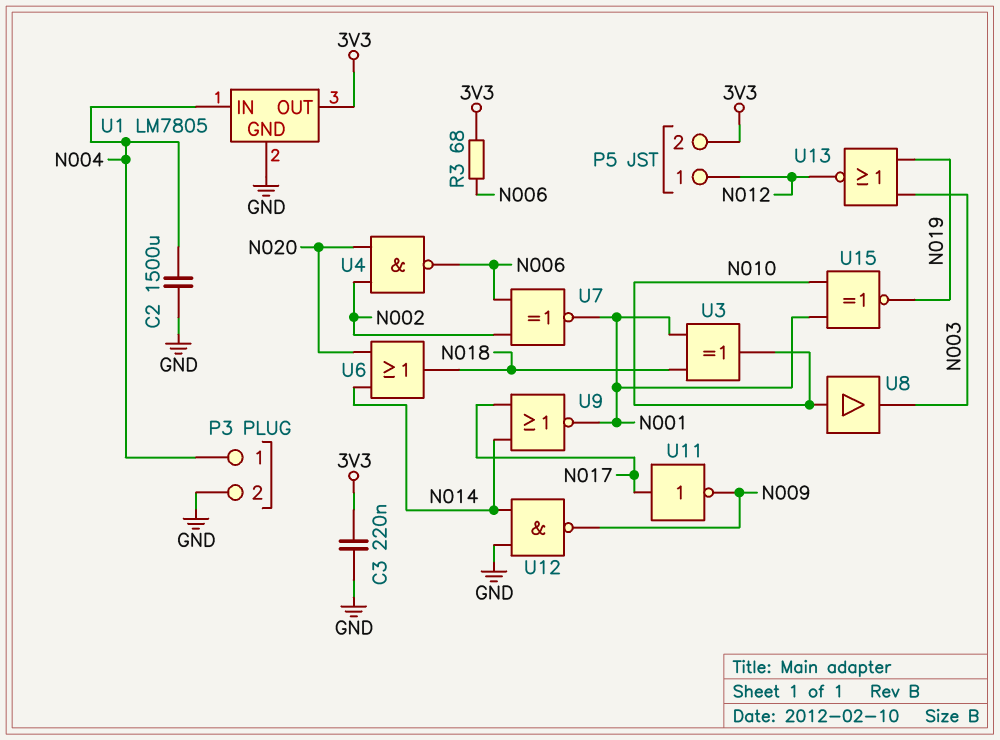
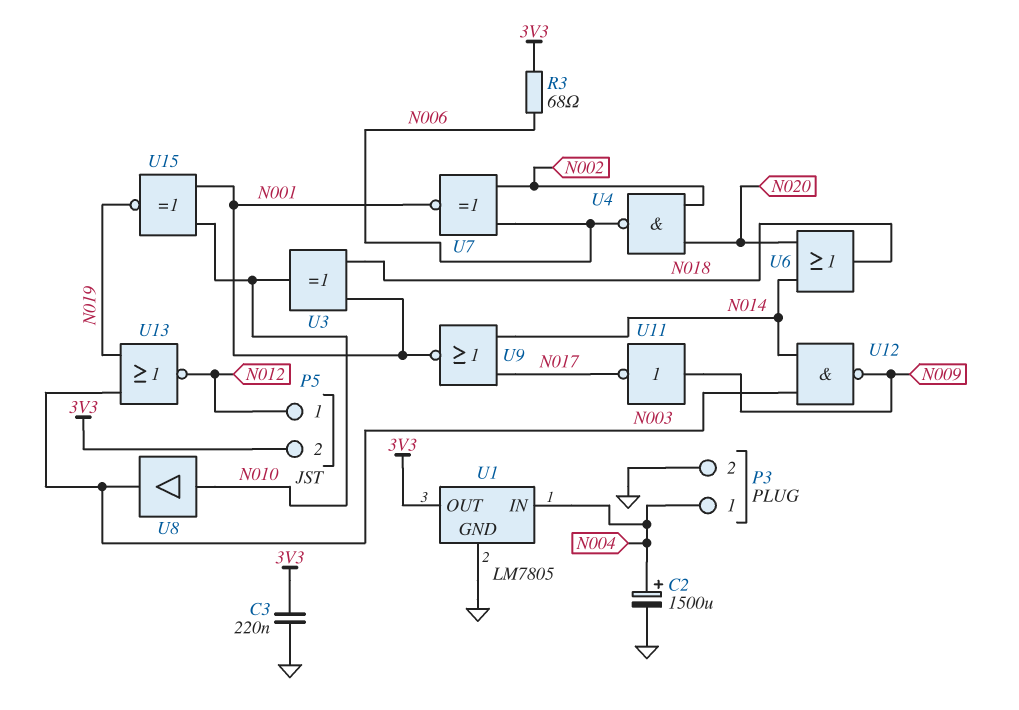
C2: 1500uF (GND, N004) -> 1500uF (plus N004, minus GND)
U11: NOT (in N017, out N009) -> NOT (in N009, out N017)
U12: NAND (in GND, in N014, out N009) -> NAND (in N003, in N014, out N009)

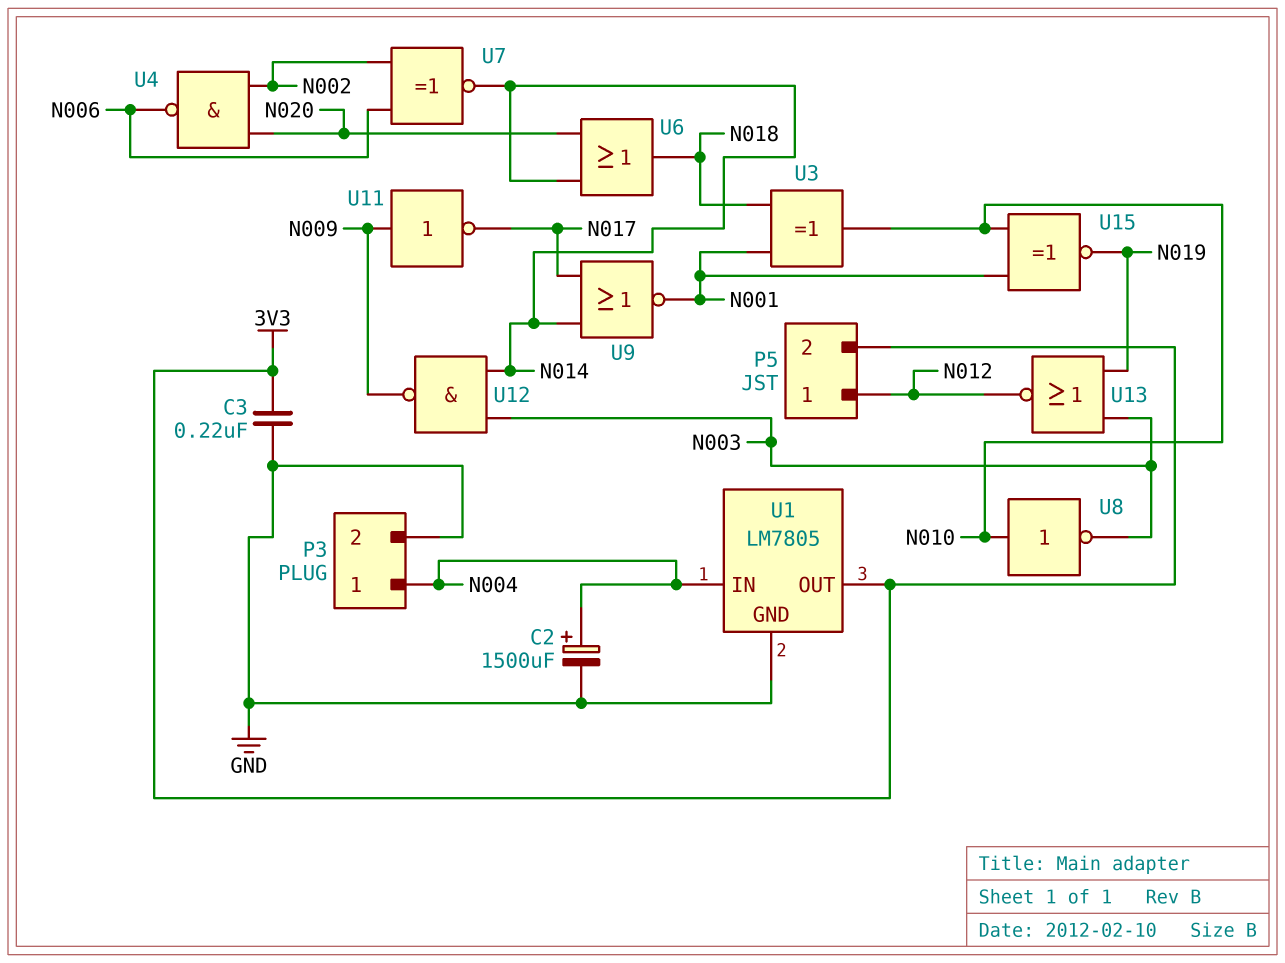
R3: 68 (3V3, N006) -> none
U7: XNOR (in N002, in N006, out N001) -> XNOR (in N002, in N006, out N014)
U8: buffer (in N010, out N003) -> NOT (in N010, out N003)

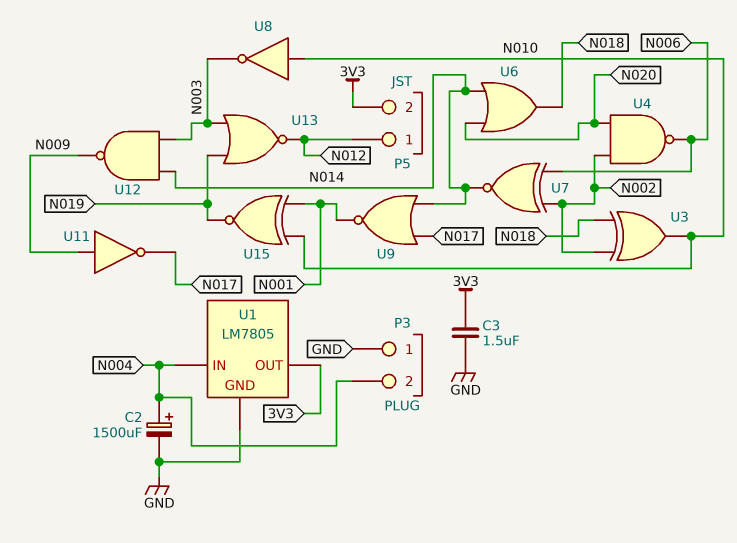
C3: 220nF (3V3, GND) -> 1.5uF (3V3, GND)
P3 pin 1: N004 -> GND
P3 pin 2: GND -> N004
U3: XOR (in N001, in N018, out N010) -> XOR (in N002, in N018, out N010)

